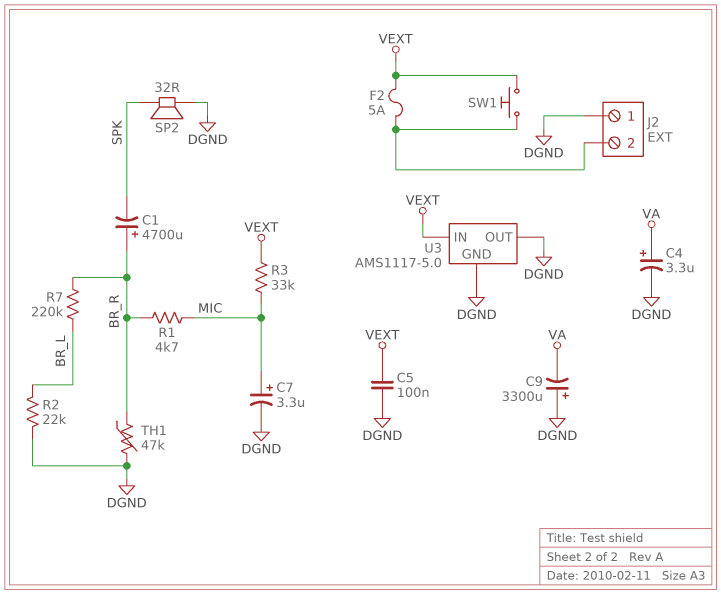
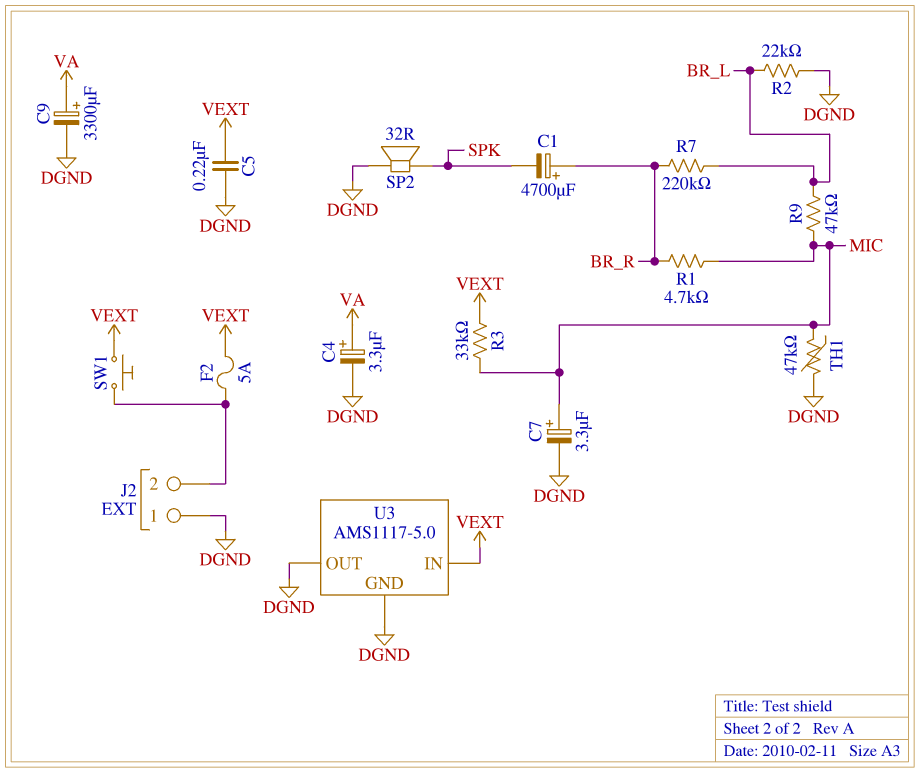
C5: 100nF (DGND, VEXT) -> 220nF (DGND, VEXT)
C9: 3300uF (plus DGND, minus VA) -> 3300uF (plus VA, minus DGND)
R9: none -> 47k (BR_L, MIC)
TH1: 47k (BR_R, DGND) -> 47k (DGND, MIC)

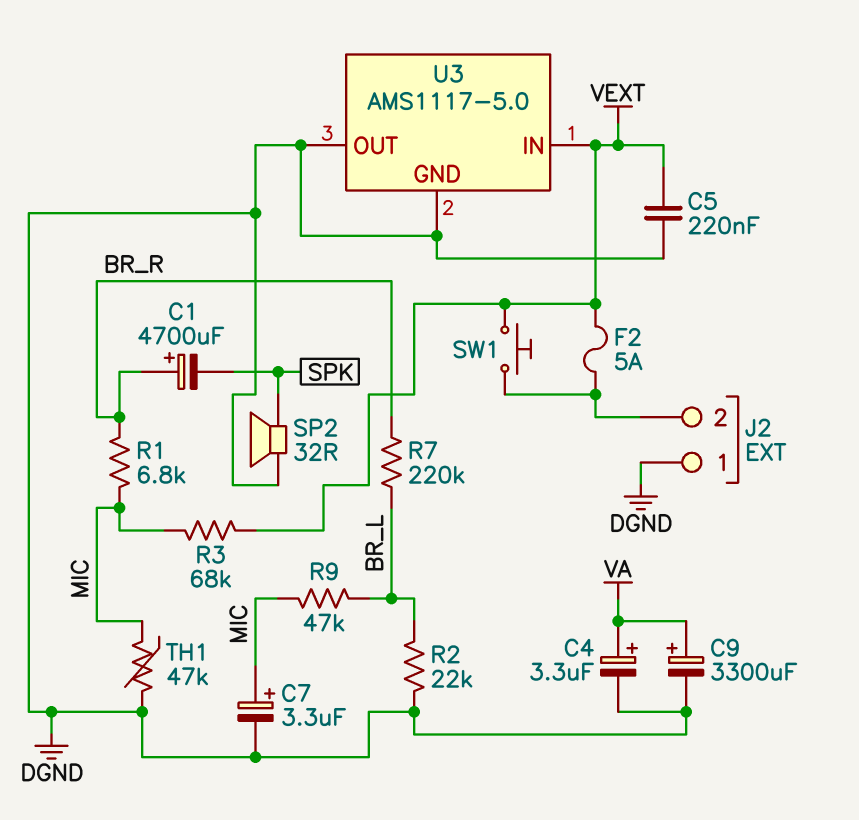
R1: 4.7k (BR_R, MIC) -> 6.8k (BR_R, MIC)
R3: 33k (MIC, VEXT) -> 68k (MIC, VEXT)

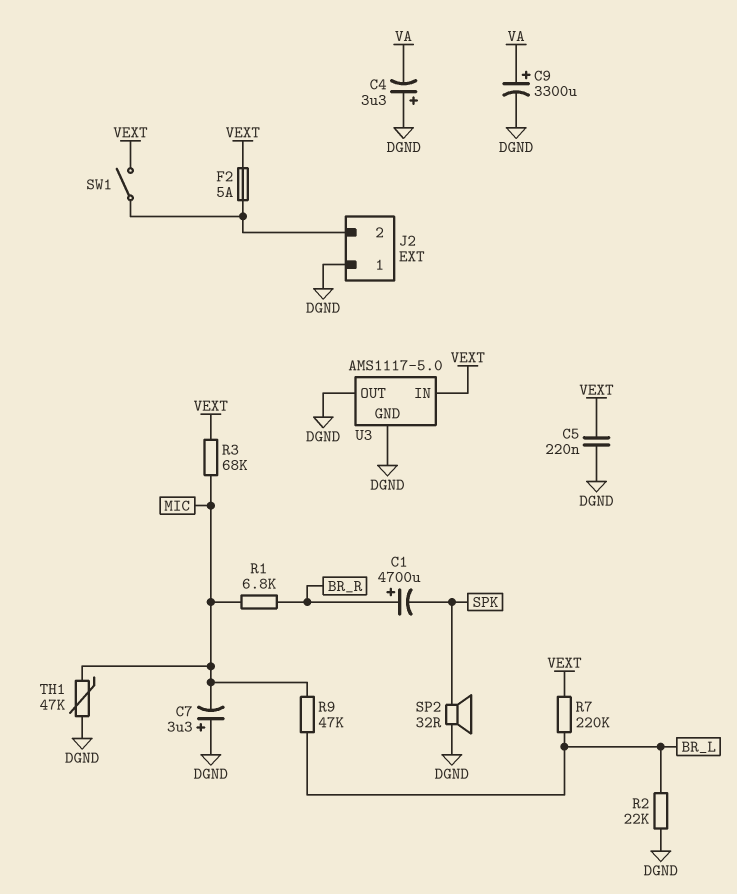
C4: 3.3uF (plus VA, minus DGND) -> 3.3uF (plus DGND, minus VA)
C7: 3.3uF (plus MIC, minus DGND) -> 3.3uF (plus DGND, minus MIC)
R7: 220k (BR_L, BR_R) -> 220k (BR_L, VEXT)
SW1: button (J2/2, VEXT) -> switch (J2/2, VEXT)

